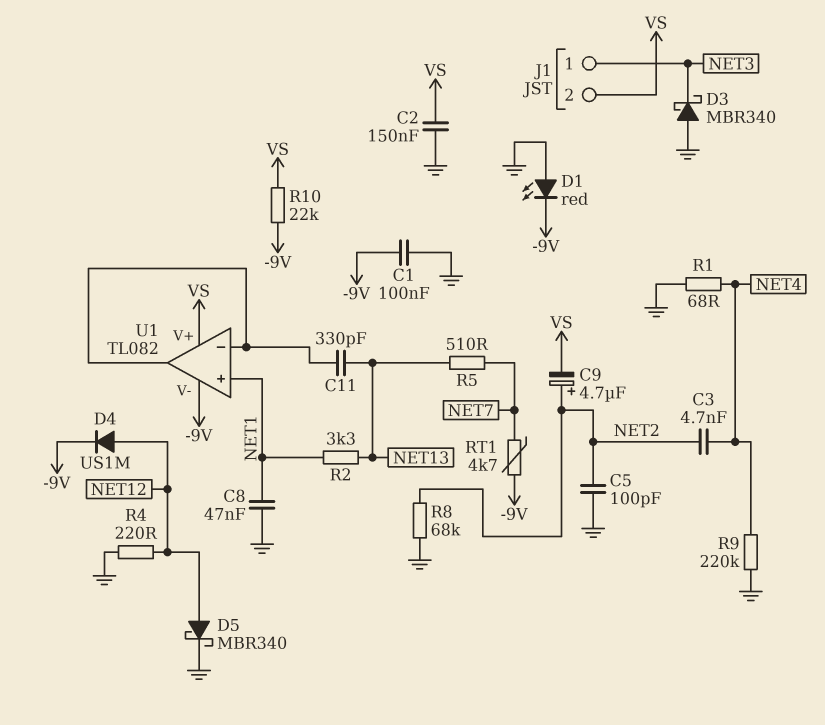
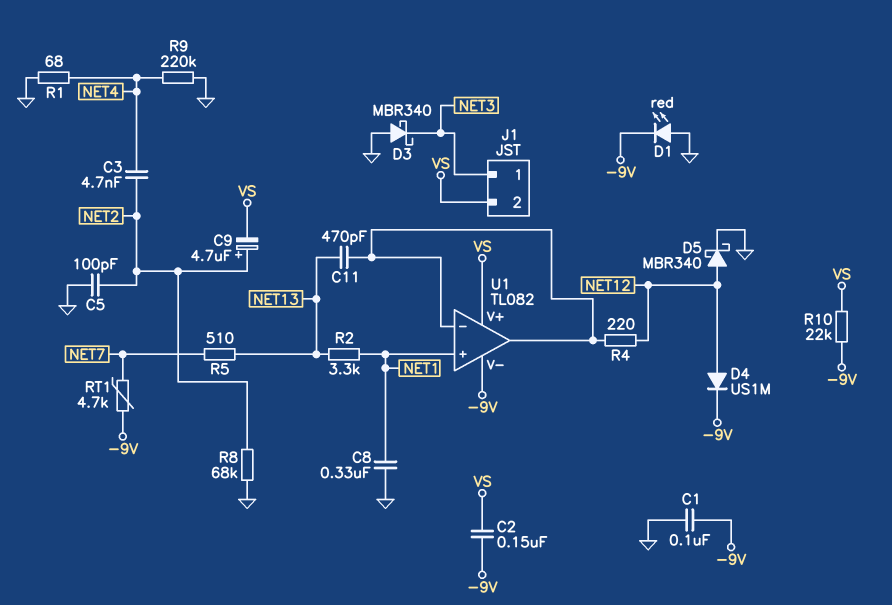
C2: 150nF (GND, VS) -> 150nF (-9V, VS)
C8: 47nF (GND, NET1) -> 330nF (GND, NET1)
C11: 330pF (NET13, U1/in-) -> 470pF (NET13, U1/in-)
R4: 220 (GND, NET12) -> 220 (NET12, U1/in-)

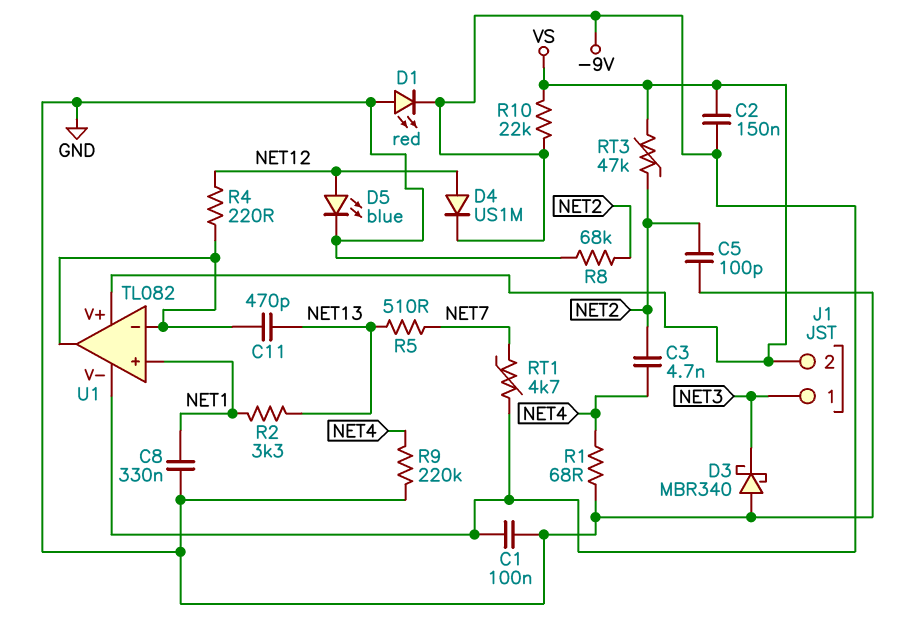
C9: 4.7uF (plus NET2, minus VS) -> none
D5: schottky MBR340 (A NET12, K GND) -> LED blue (A NET12, K GND)
RT3: none -> 47k (NET2, VS)

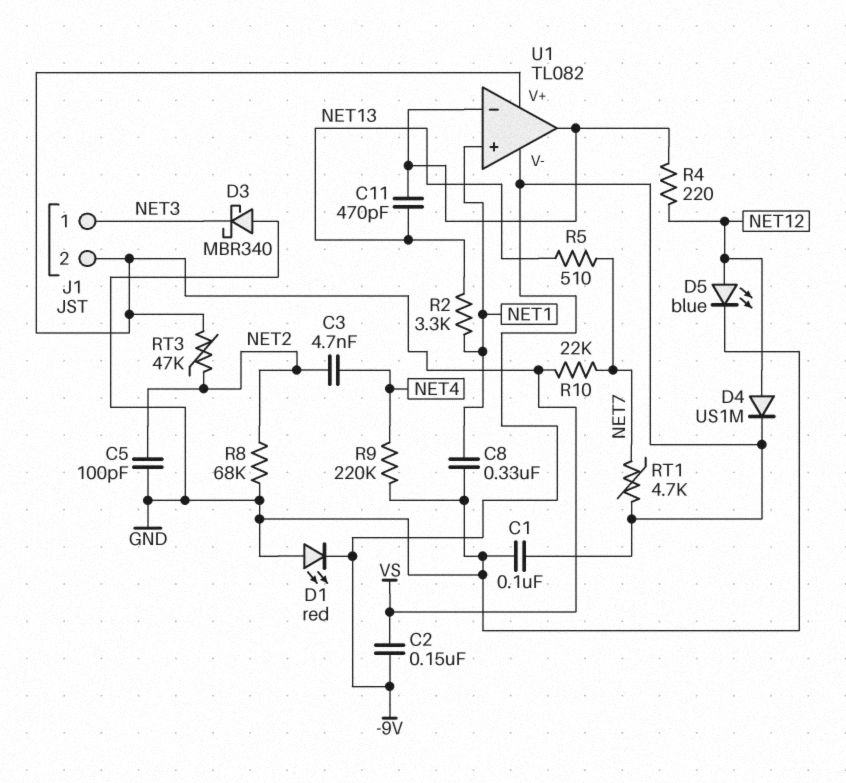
R1: 68 (GND, NET4) -> none
R10: 22k (-9V, VS) -> 22k (NET7, VS)

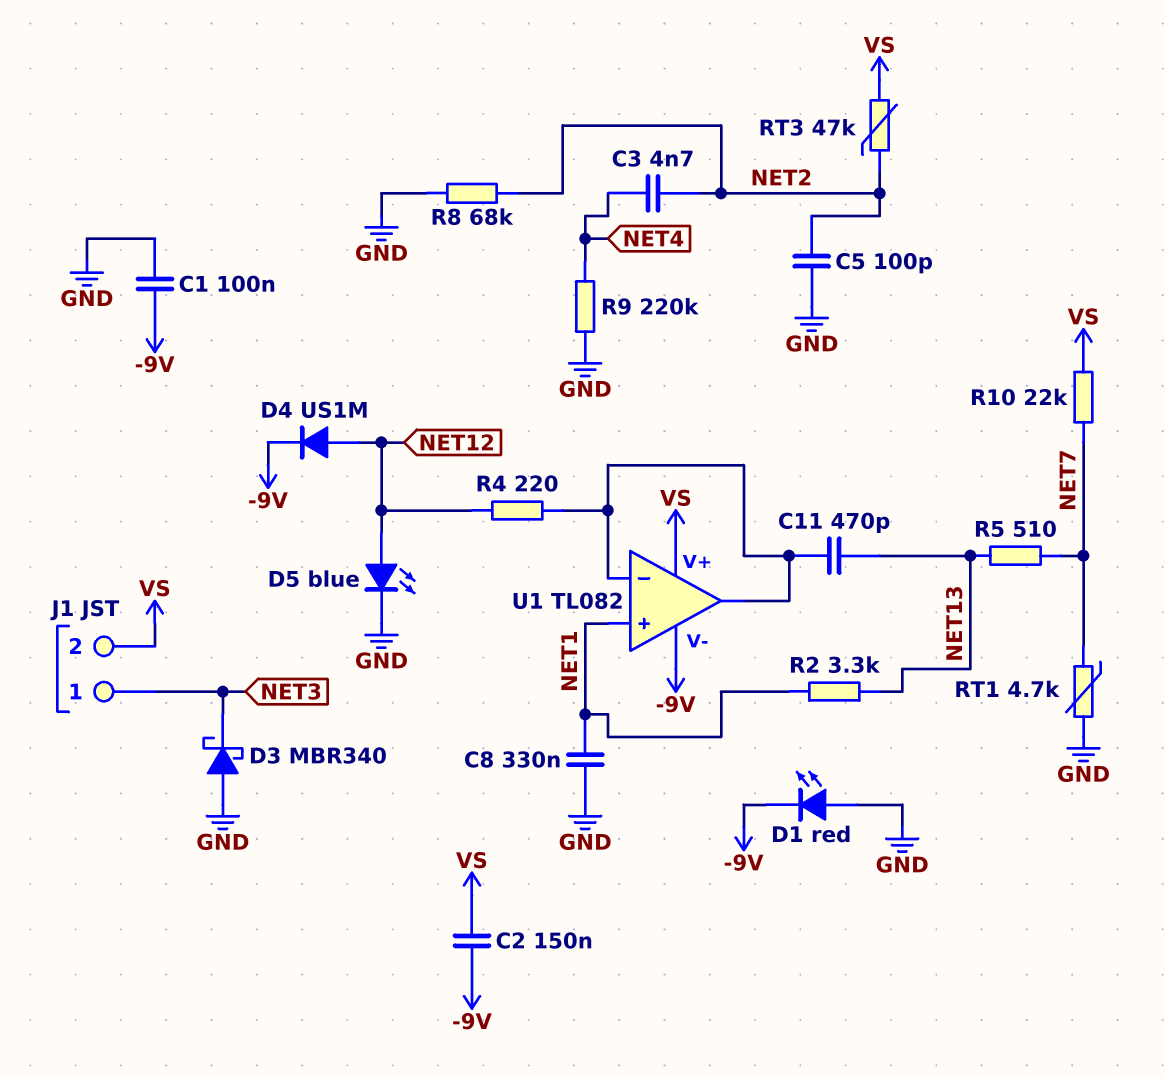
RT1: 4.7k (-9V, NET7) -> 4.7k (GND, NET7)

